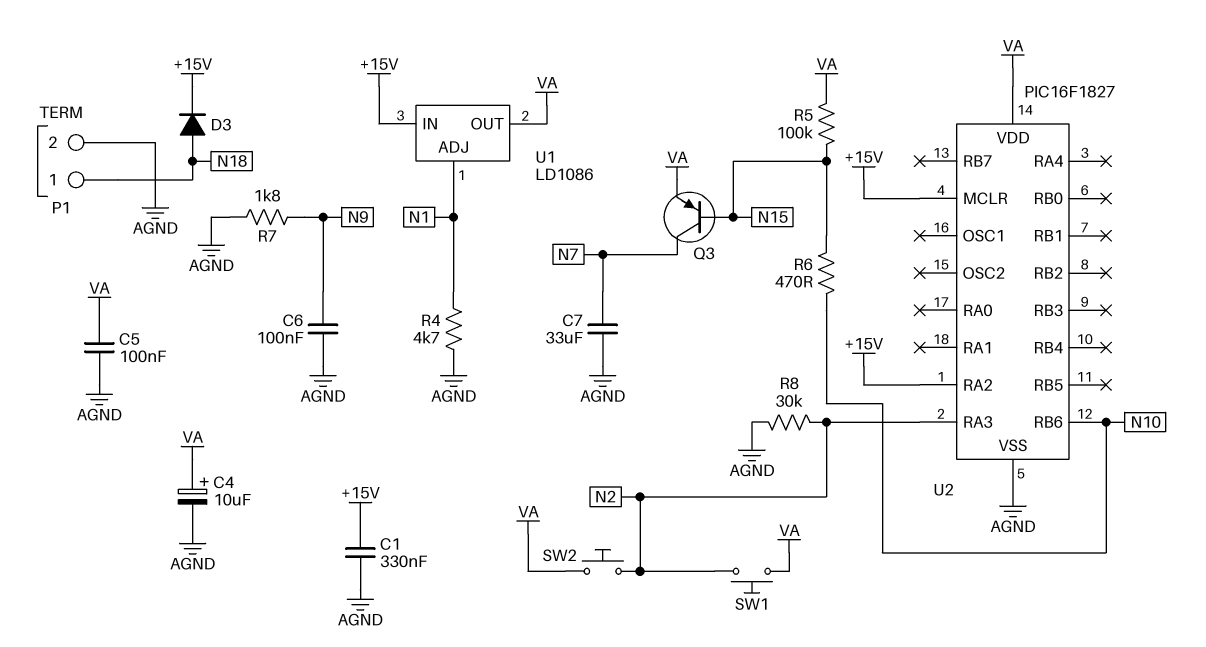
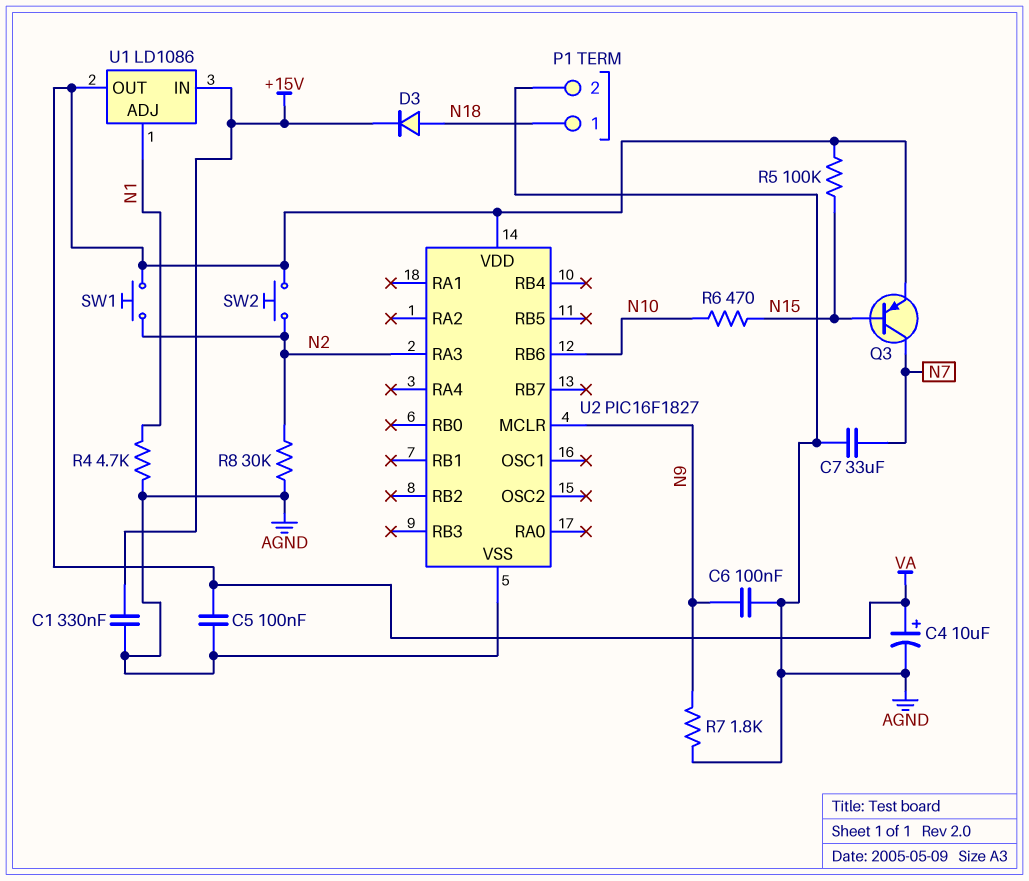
U2 pin MCLR: +15V -> N9
U2 pin RA2: +15V -> none

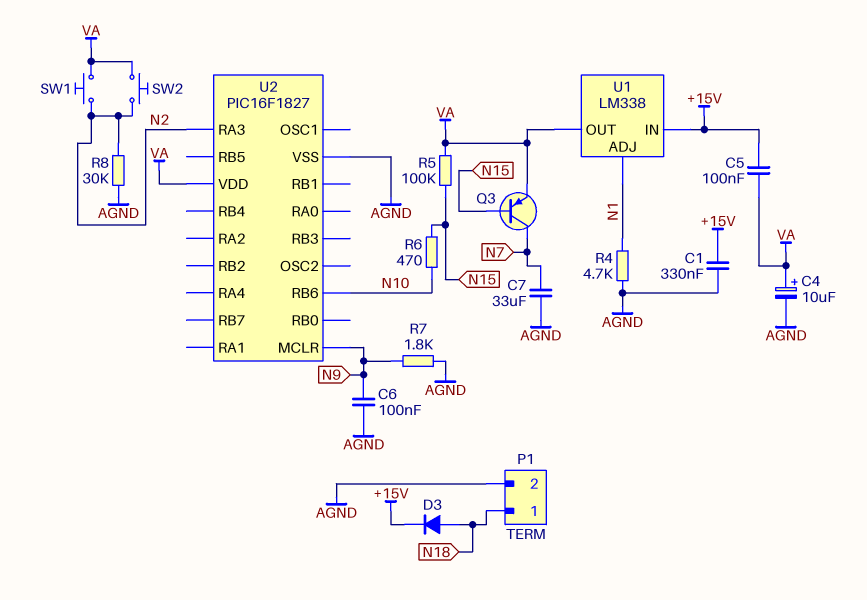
C5: 100nF (AGND, VA) -> 100nF (+15V, VA)
U1: LD1086 -> LM338

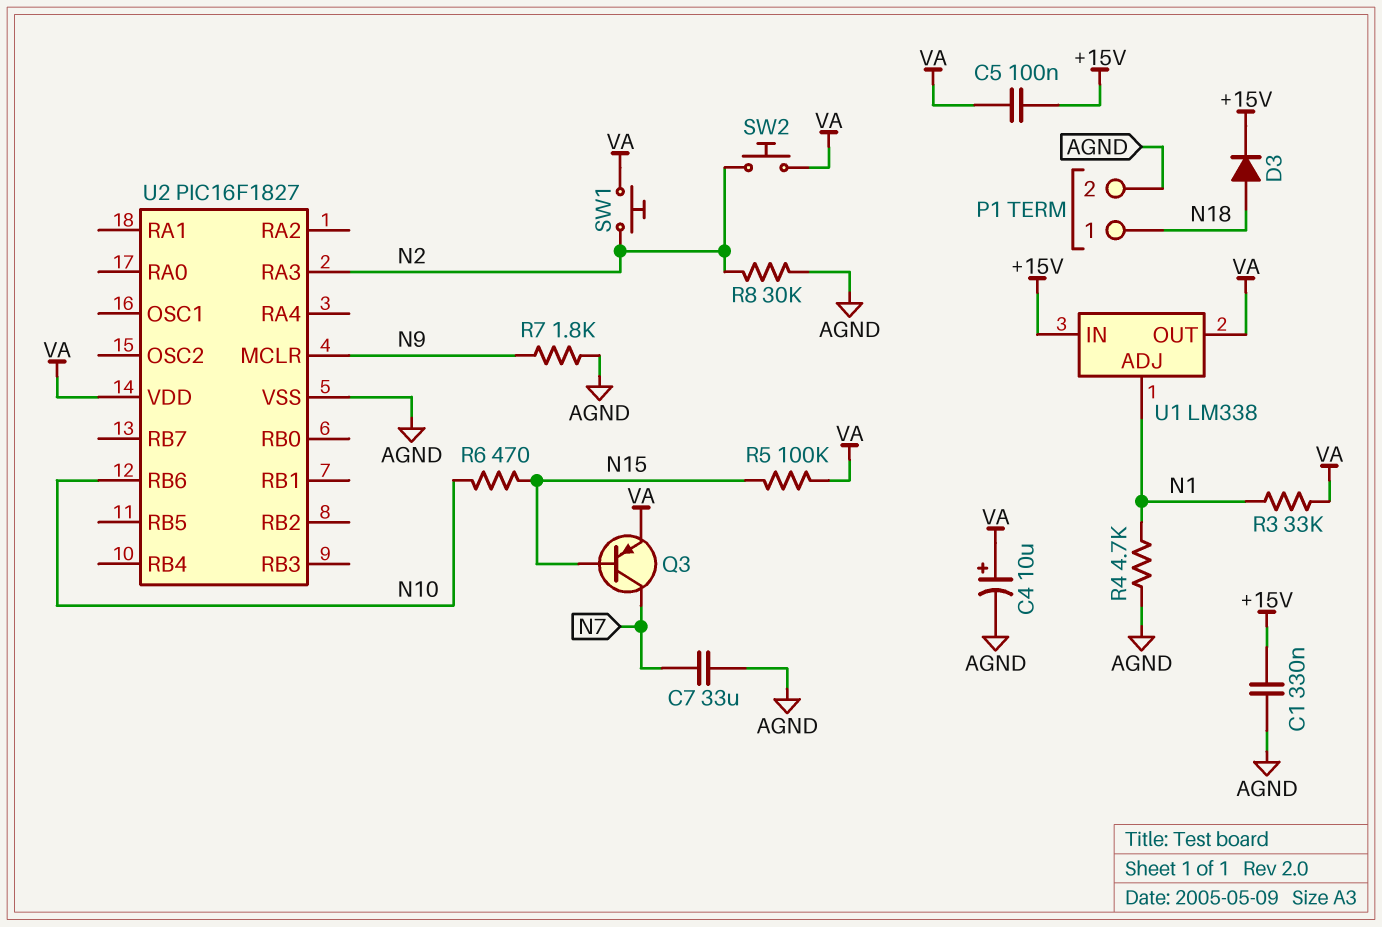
C6: 100nF (AGND, N9) -> none
R3: none -> 33k (N1, VA)

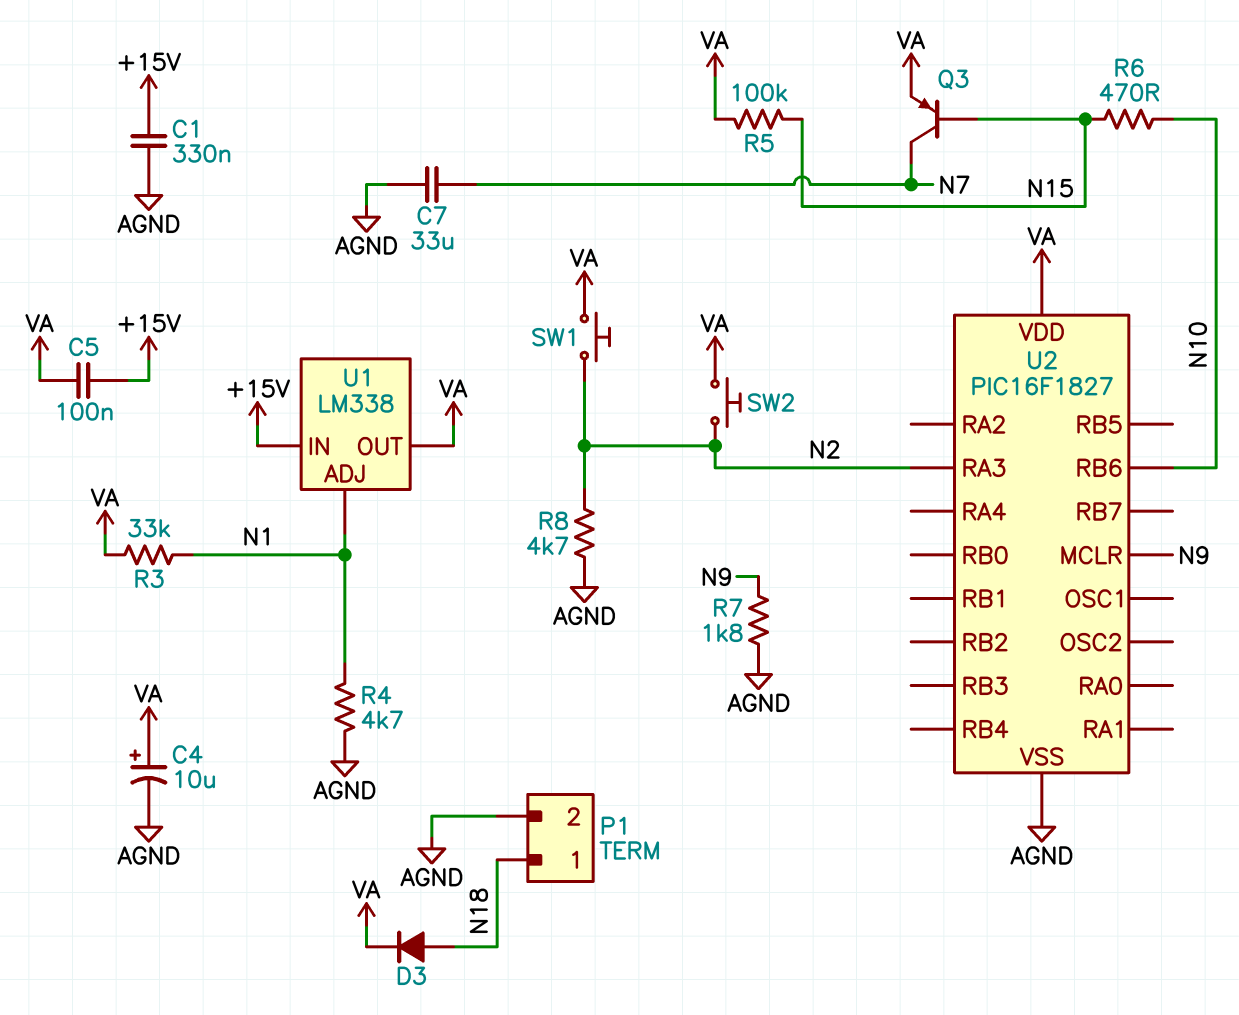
D3: diode (A N18, K +15V) -> diode (A N18, K VA)
R8: 30k (AGND, N2) -> 4.7k (AGND, N2)

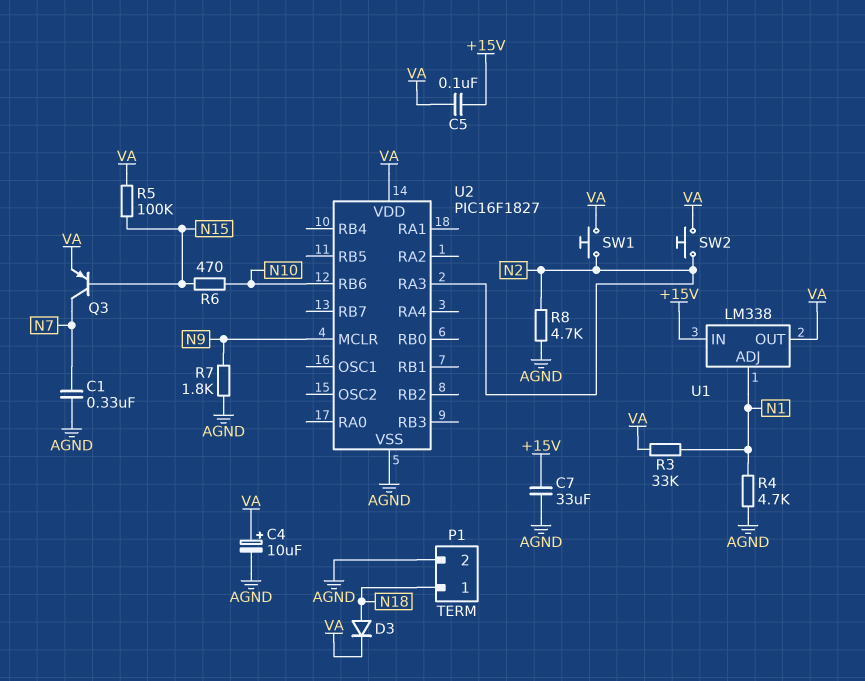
C1: 330nF (+15V, AGND) -> 330nF (AGND, N7)
C7: 33uF (AGND, N7) -> 33uF (+15V, AGND)

